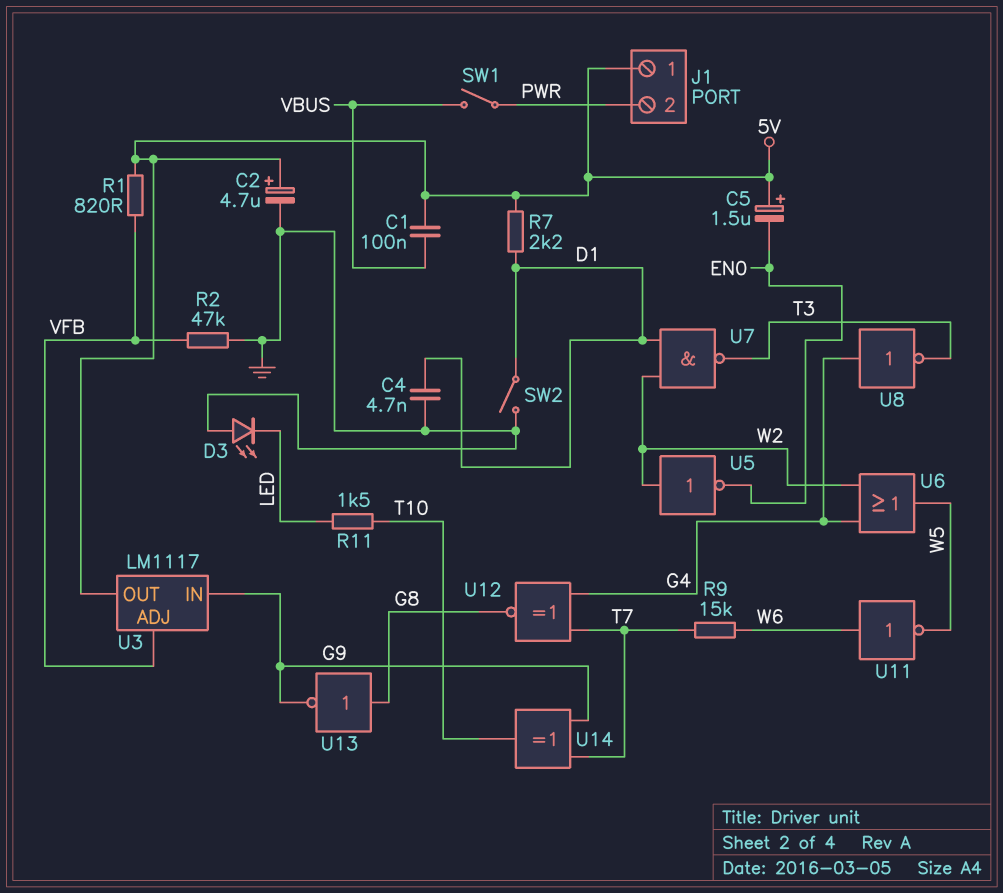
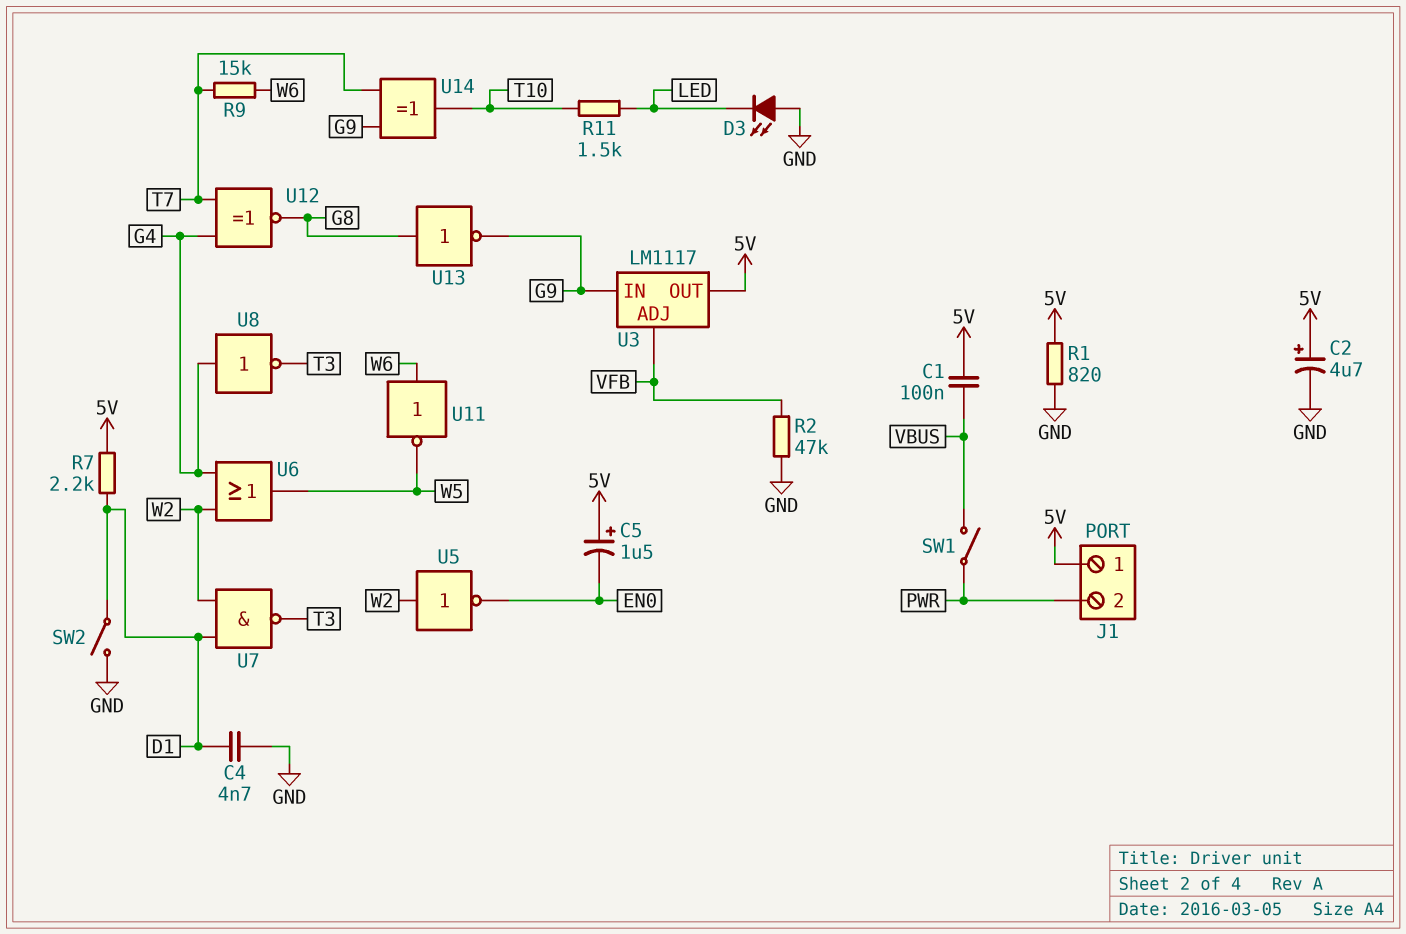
R1: 820 (5V, VFB) -> 820 (5V, GND)

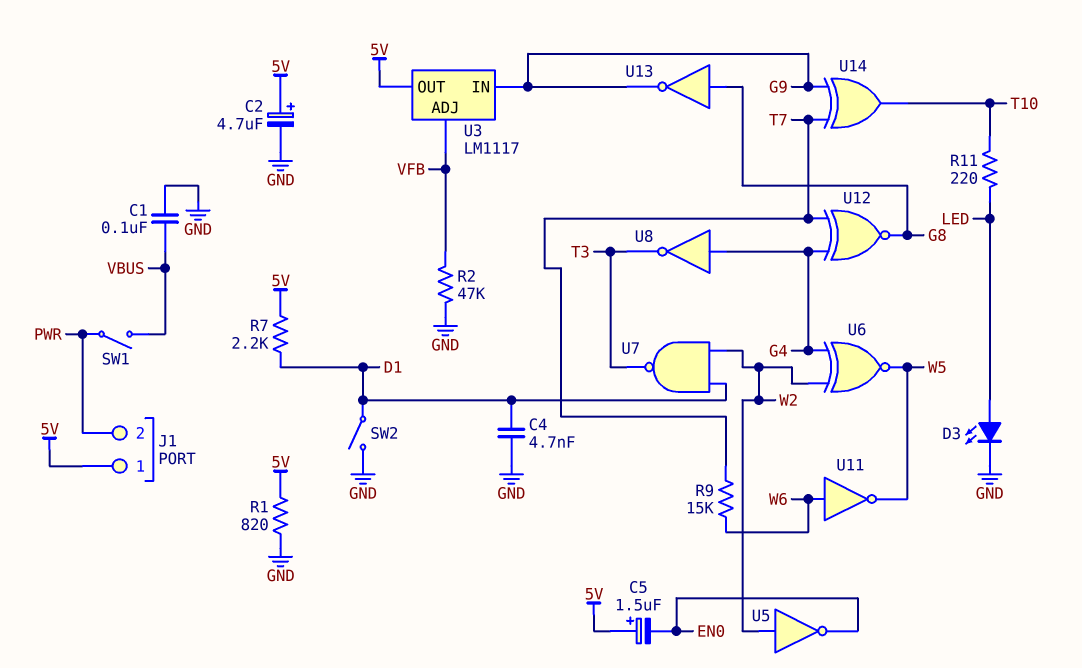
C1: 100nF (5V, VBUS) -> 100nF (GND, VBUS)
D3: LED (A GND, K LED) -> LED (A LED, K GND)
R11: 1.5k (LED, T10) -> 220 (LED, T10)
U6: OR (in G4, in W2, out W5) -> XNOR (in G4, in W2, out W5)

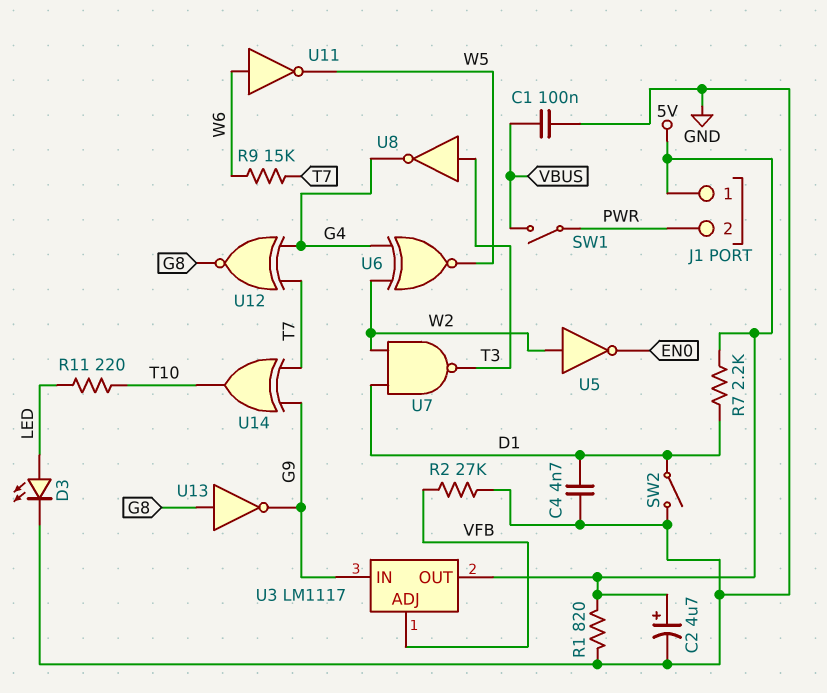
C5: 1.5uF (plus 5V, minus EN0) -> none
R2: 47k (GND, VFB) -> 27k (GND, VFB)
U8: NOT (in G4, out T3) -> NOT (in T3, out G4)

